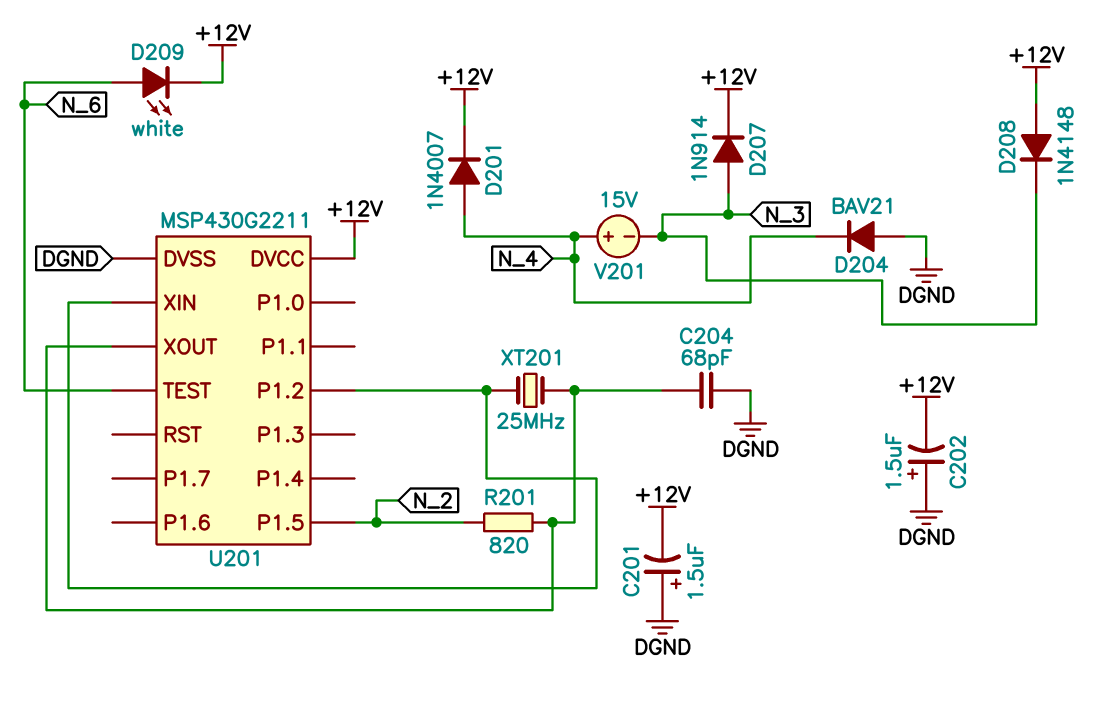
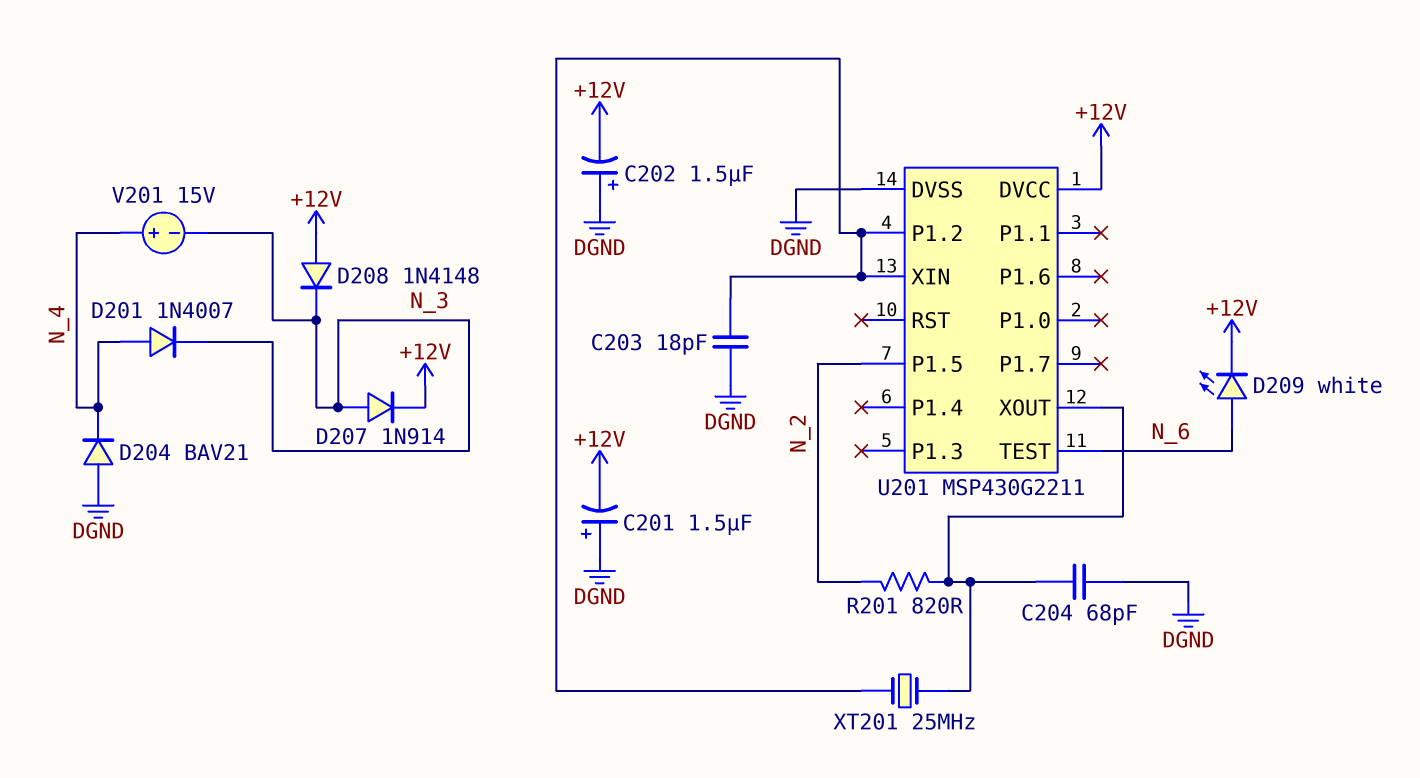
C203: none -> 18pF (DGND, U201/P1.2)
D201: diode 1N4007 (A N_4, K +12V) -> diode 1N4007 (A N_4, K N_3)

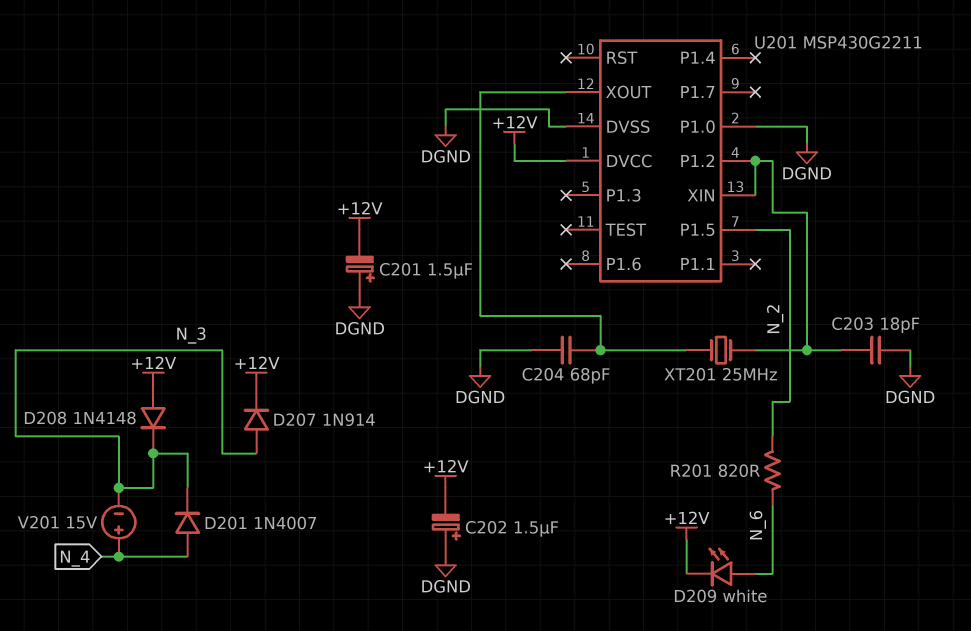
D204: diode BAV21 (A DGND, K N_4) -> none
R201: 820 (N_2, U201/XOUT) -> 820 (N_2, N_6)
U201 pin P1.0: none -> DGND
U201 pin TEST: N_6 -> none

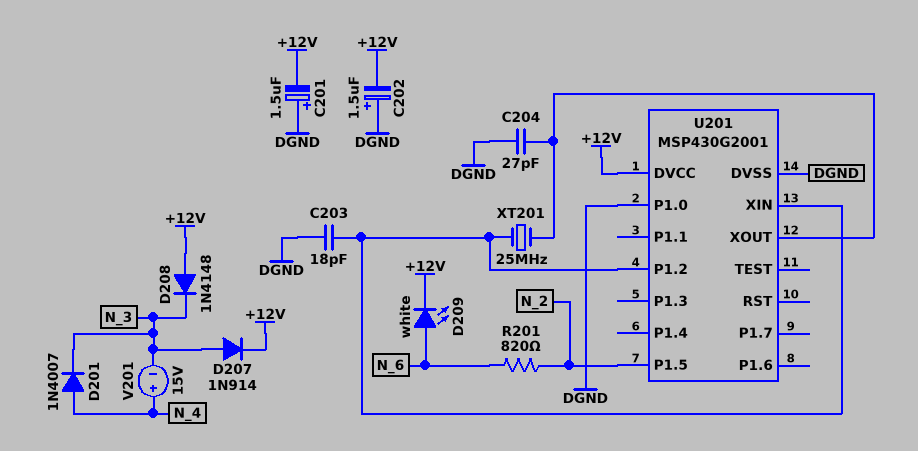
C204: 68pF (DGND, U201/XOUT) -> 27pF (DGND, U201/XOUT)
U201: MSP430G2211 -> MSP430G2001

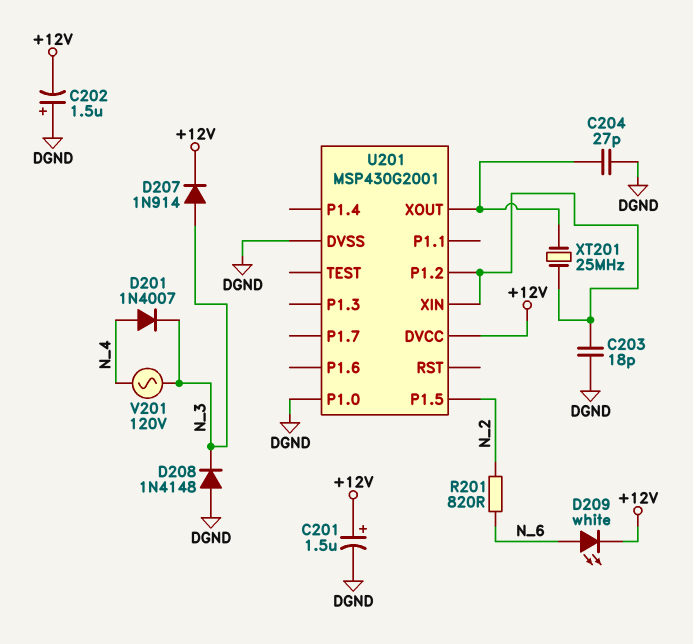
C201: 1.5uF (plus DGND, minus +12V) -> 1.5uF (plus +12V, minus DGND)
D208: diode 1N4148 (A +12V, K N_3) -> diode 1N4148 (A DGND, K N_3)
V201: 15V (plus N_4, minus N_3) -> AC 120V (N_3, N_4)

